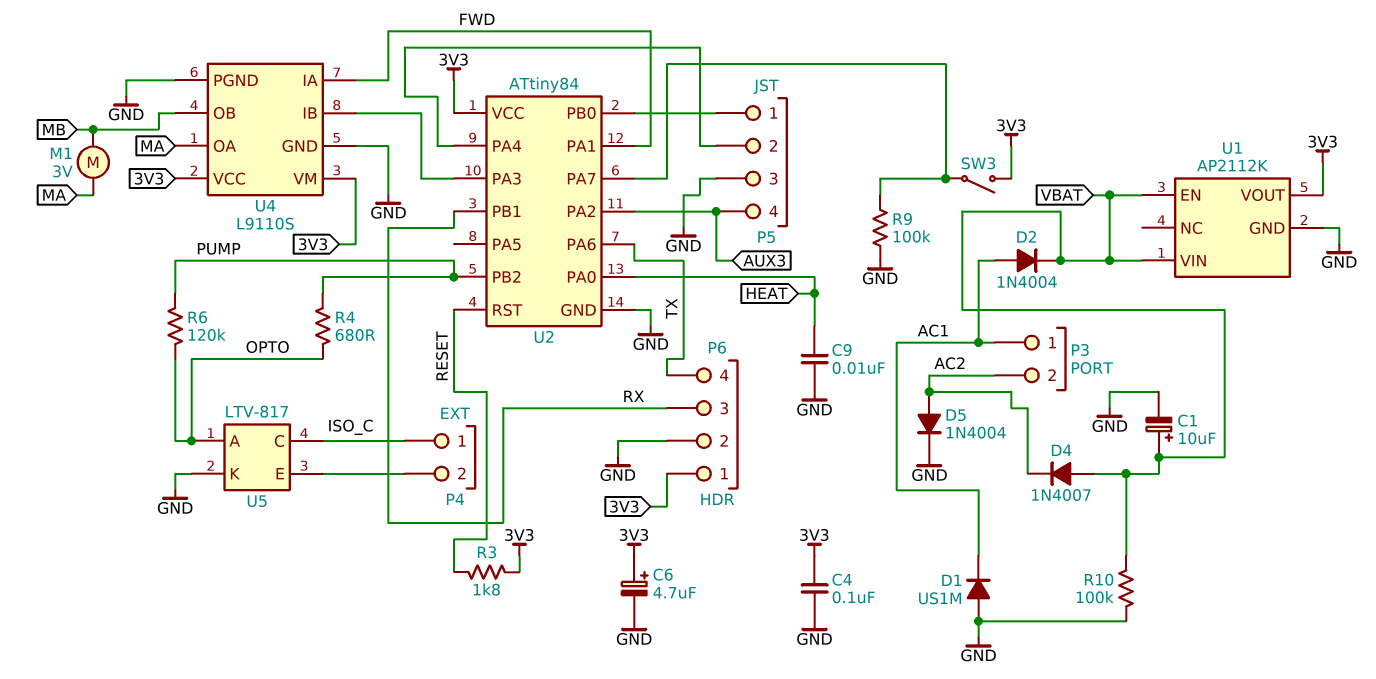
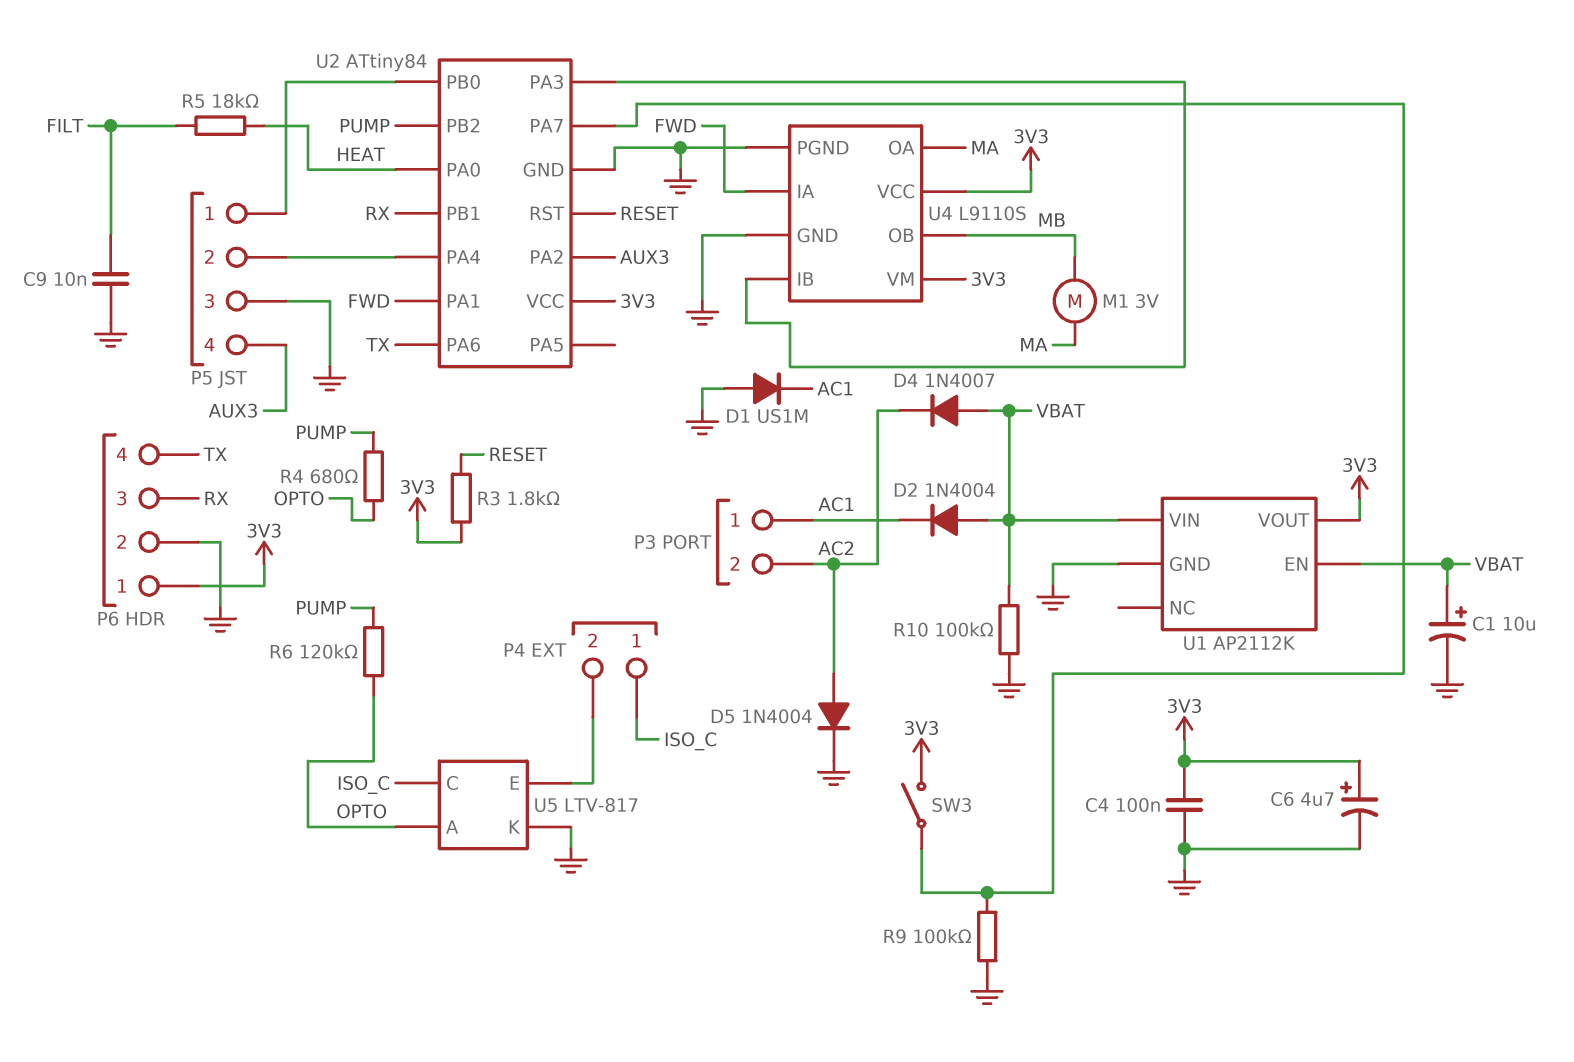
C9: 10nF (GND, HEAT) -> 10nF (FILT, GND)
D2: diode 1N4004 (A AC1, K VBAT) -> diode 1N4004 (A VBAT, K AC1)
R5: none -> 18k (FILT, HEAT)

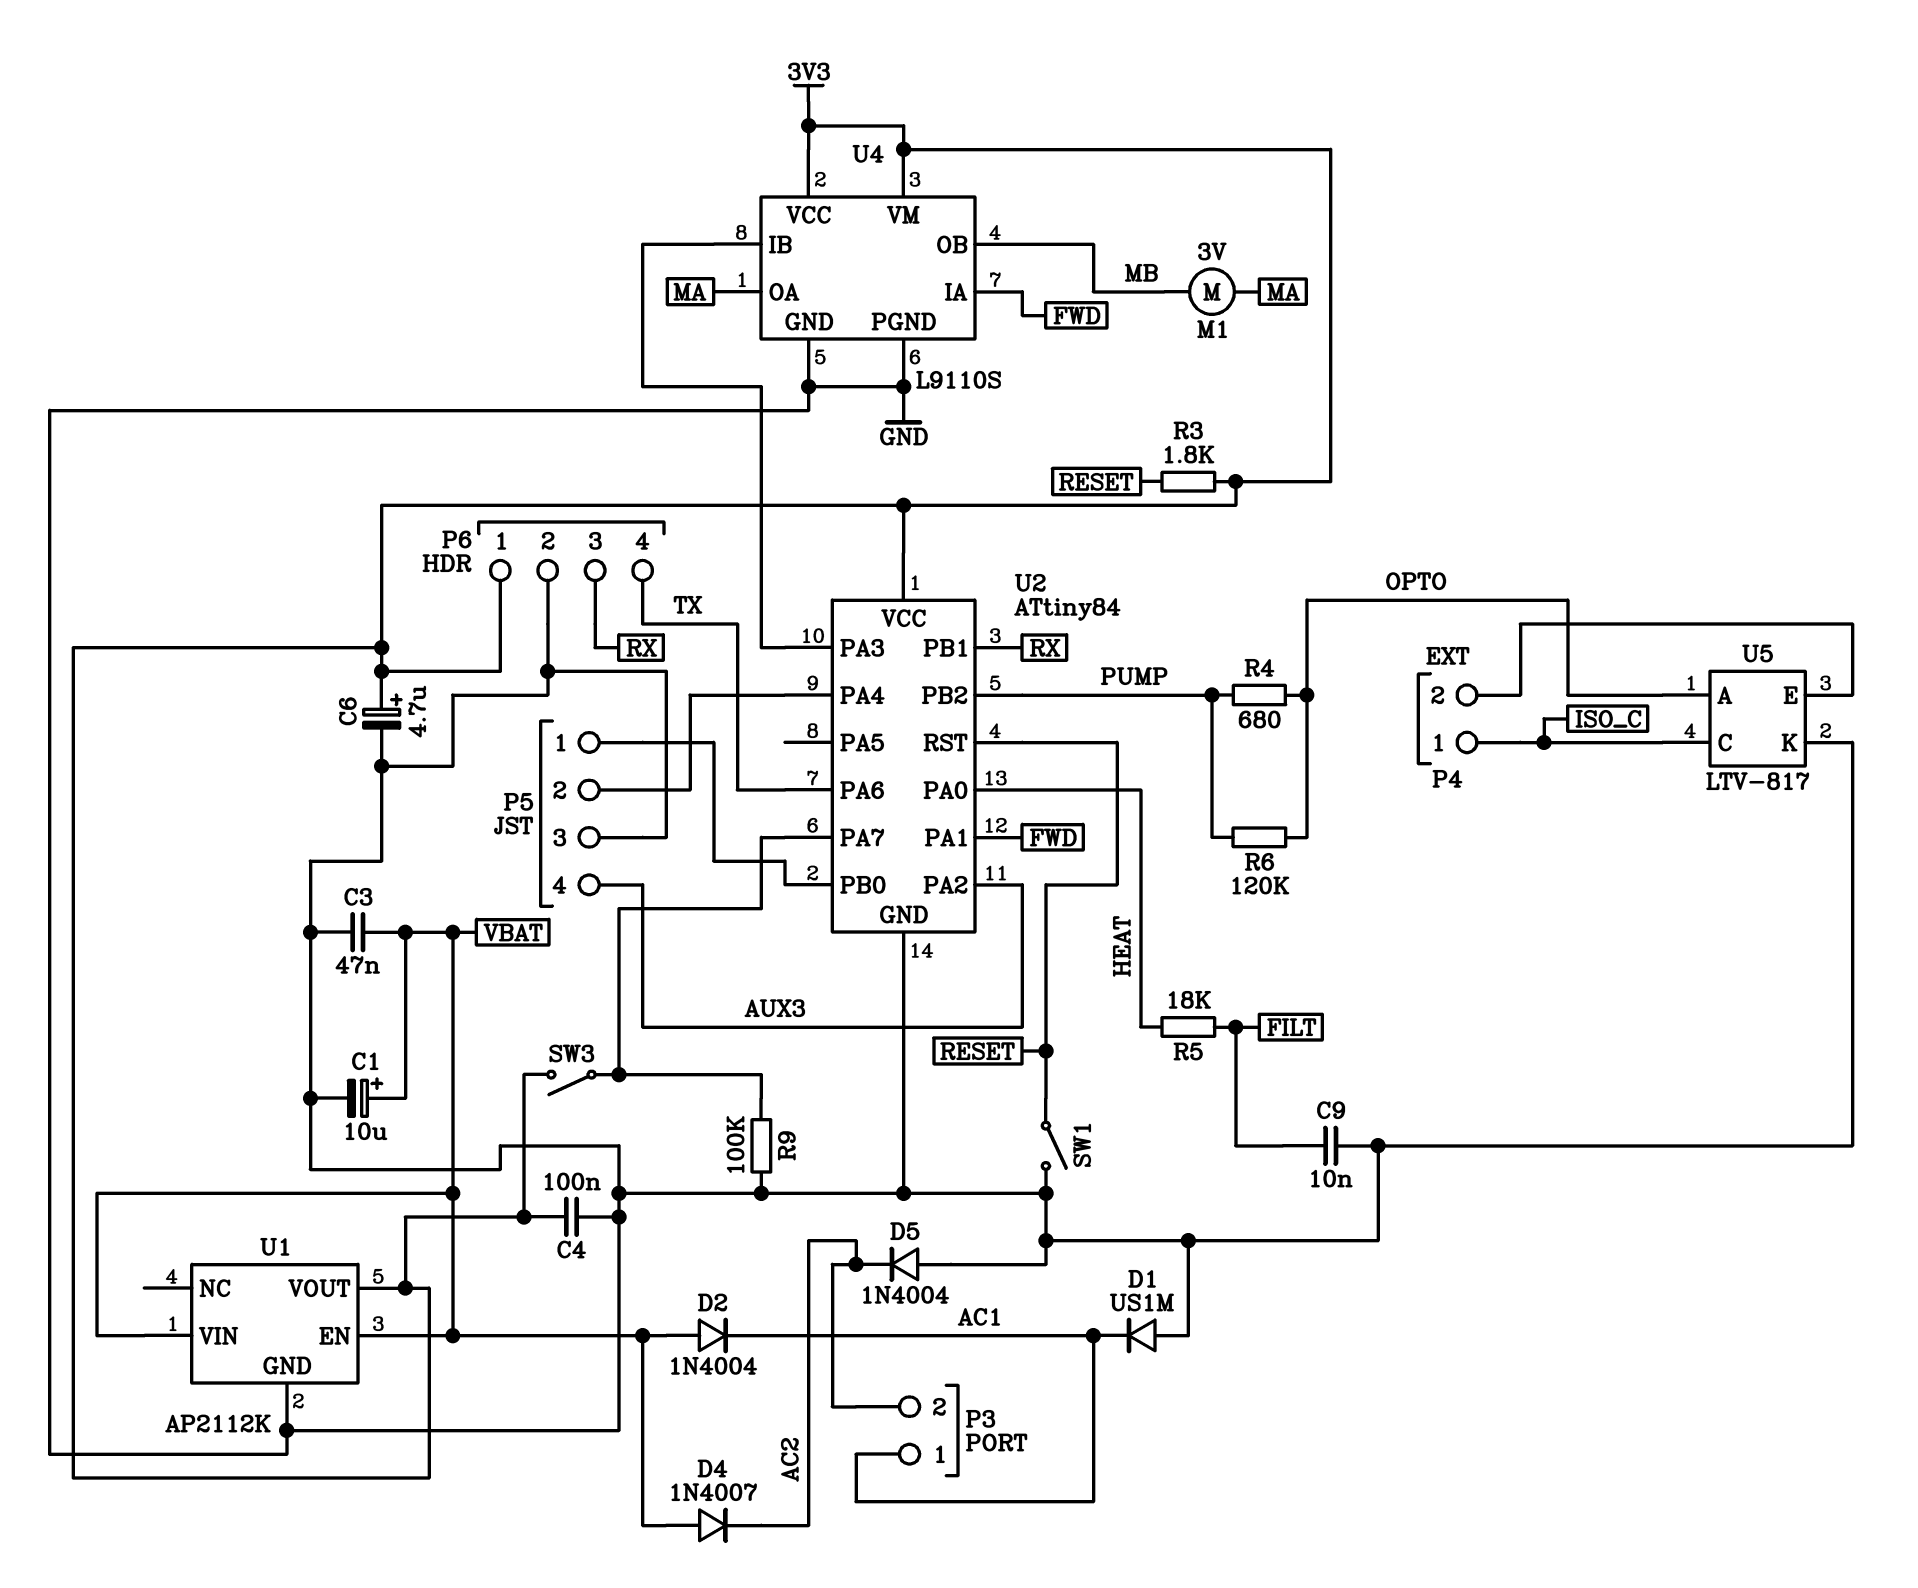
C3: none -> 47nF (GND, VBAT)
D5: diode 1N4004 (A AC2, K GND) -> diode 1N4004 (A GND, K AC2)
R10: 100k (GND, VBAT) -> none
SW1: none -> switch (GND, RESET)

